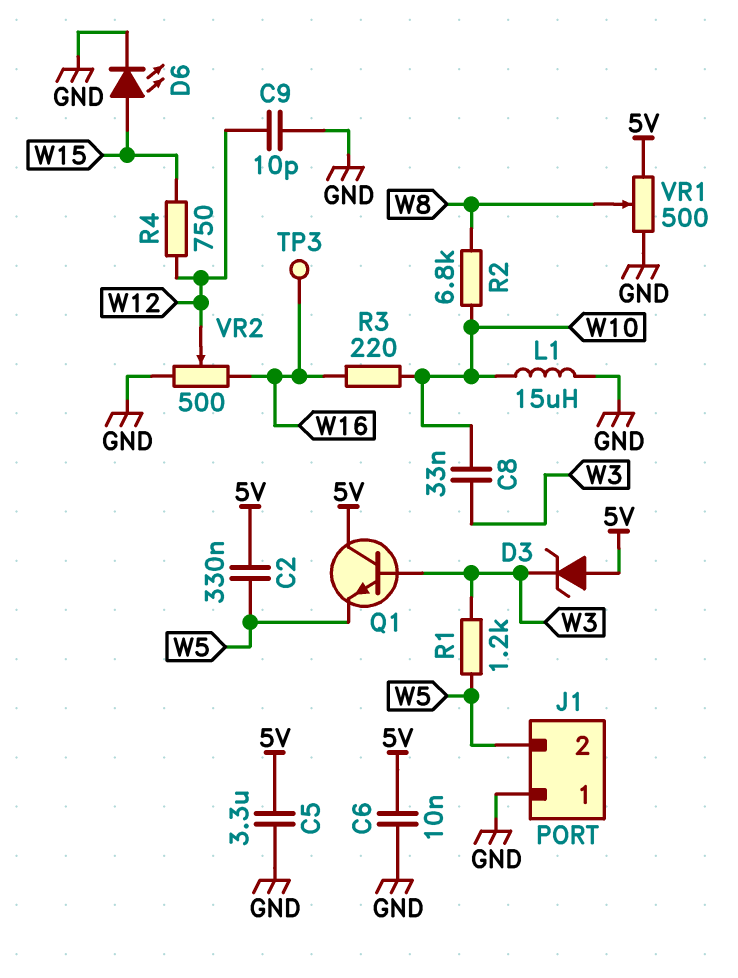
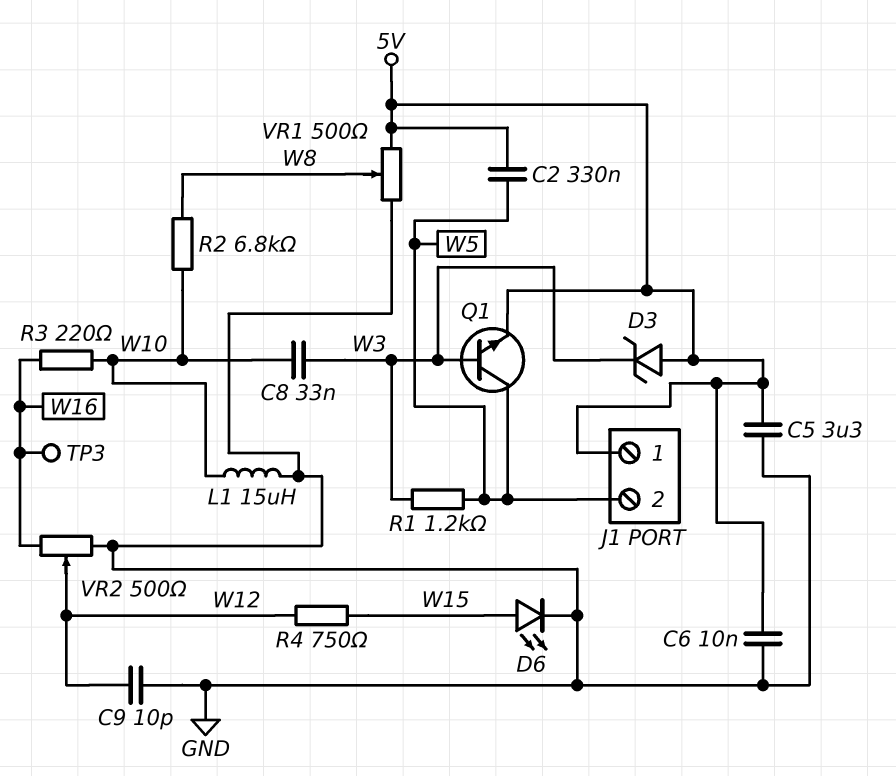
J1 pin 1: GND -> 5V
Q1: NPN (B W3, C 5V, E W5) -> NPN (B W3, C W5, E 5V)

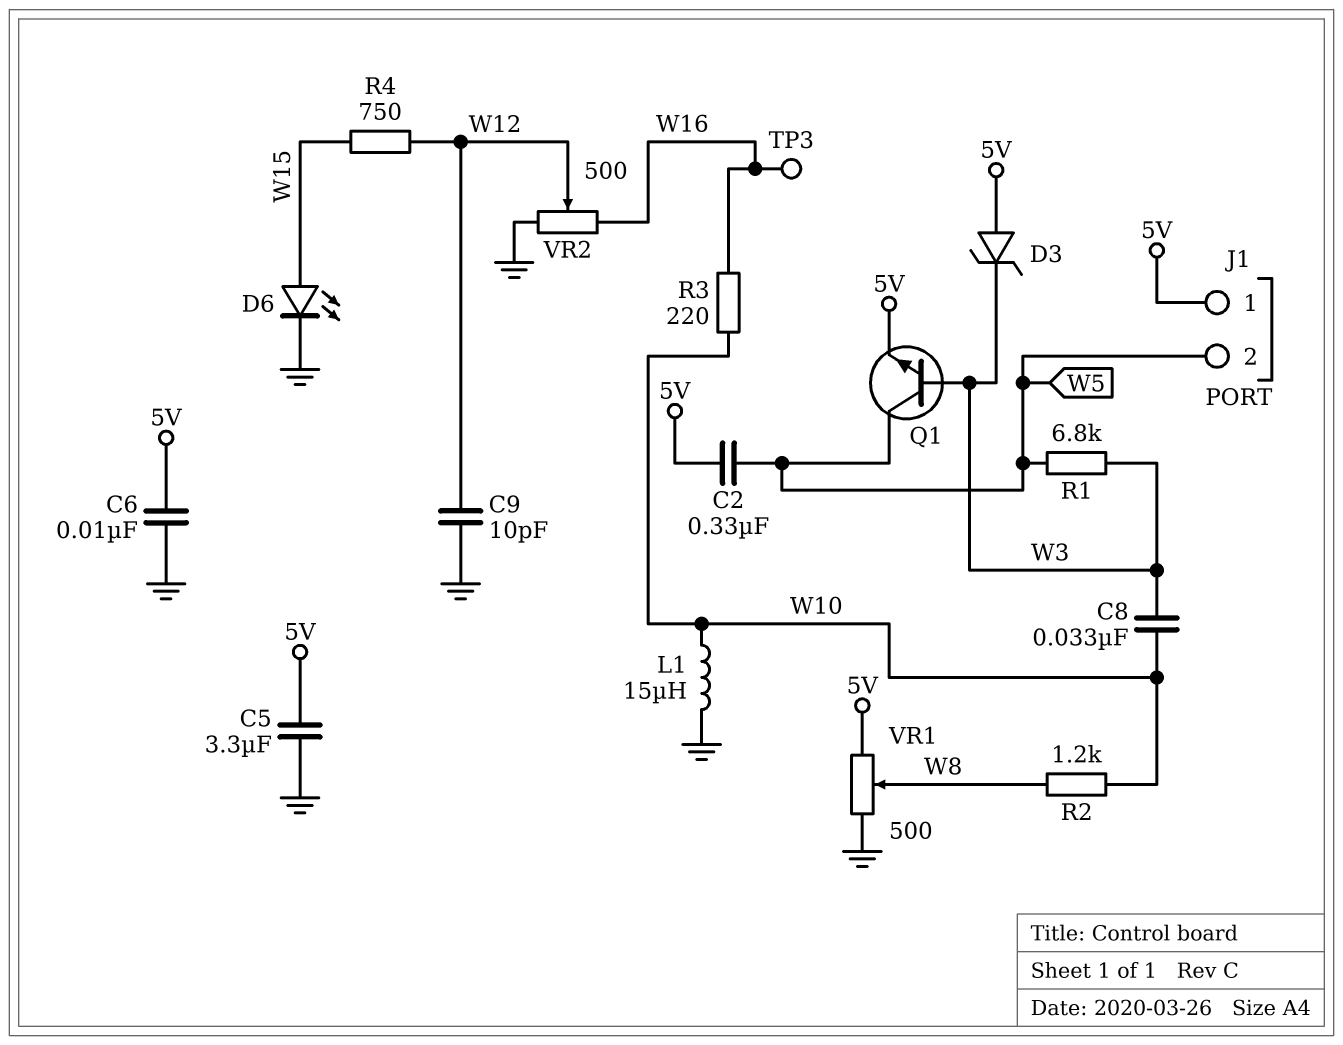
R1: 1.2k (W3, W5) -> 6.8k (W3, W5)
R2: 6.8k (W8, W10) -> 1.2k (W8, W10)

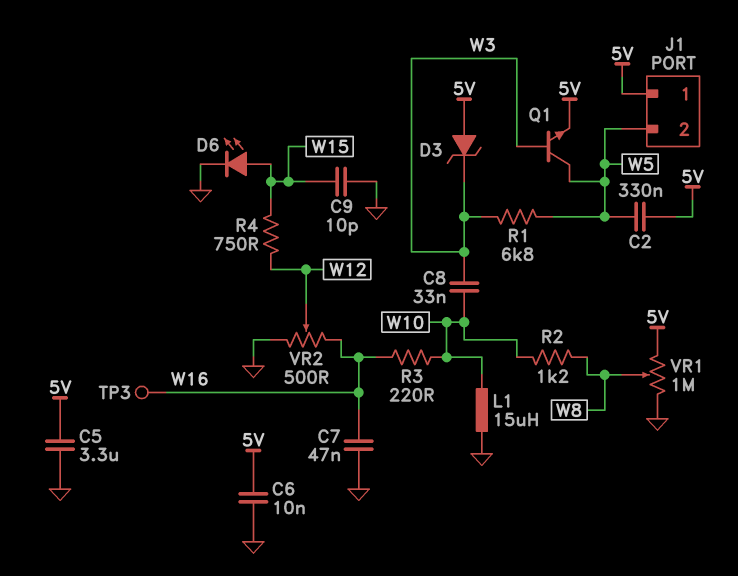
C7: none -> 47nF (GND, W16)
C9: 10pF (GND, W12) -> 10pF (GND, W15)
VR1: 500 (5V, GND, wiper W8) -> 1M (5V, GND, wiper W8)

